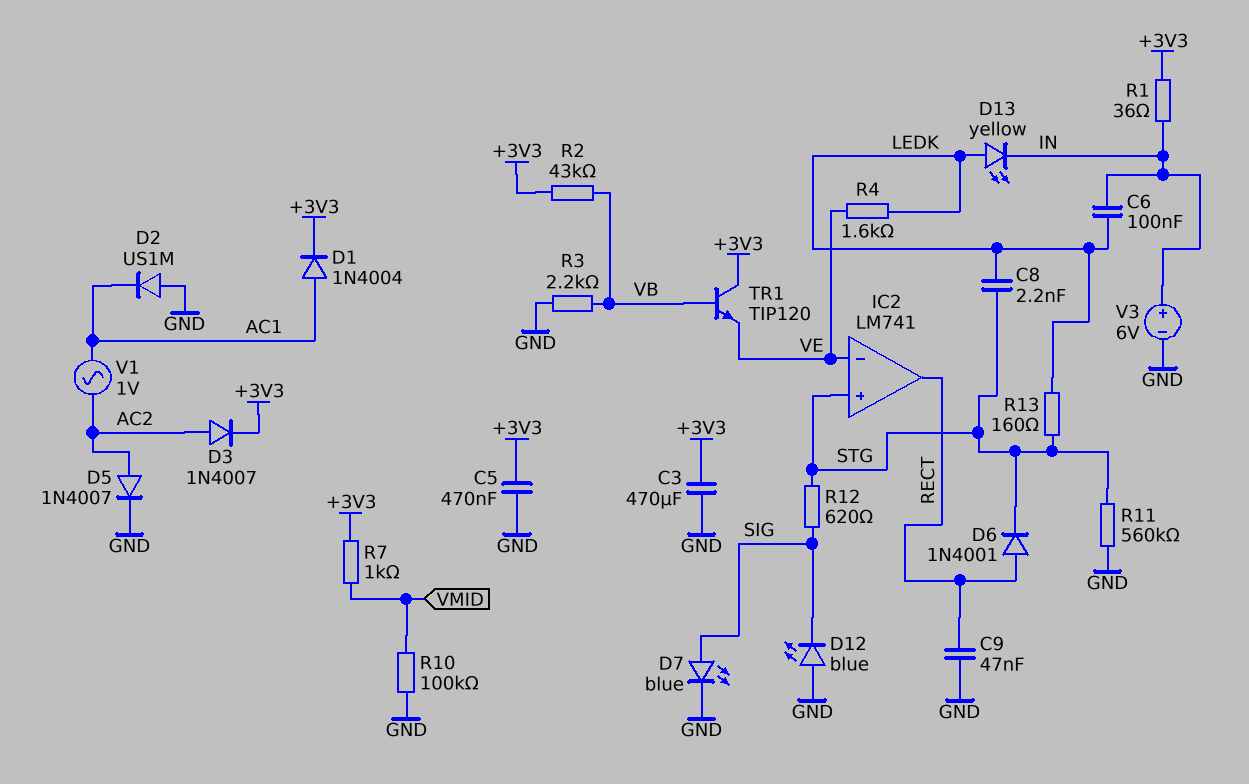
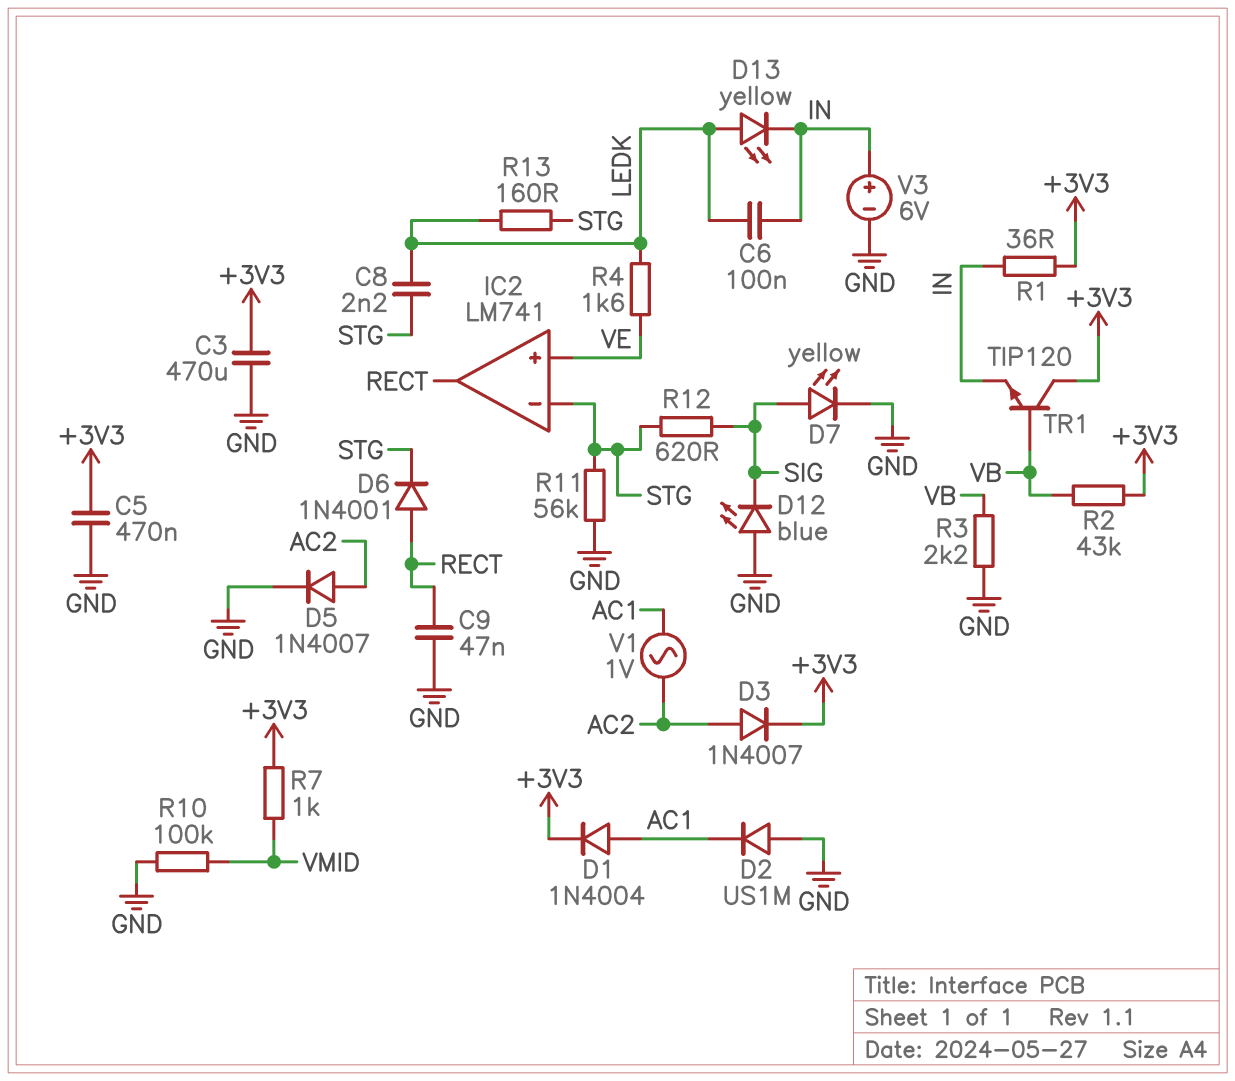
D7: LED blue (A SIG, K GND) -> LED yellow (A SIG, K GND)
IC2 pin in+: STG -> VE
IC2 pin in-: VE -> STG
R11: 560k (GND, STG) -> 56k (GND, STG)
TR1: NPN TIP120 (B VB, C +3V3, E VE) -> NPN TIP120 (B VB, C +3V3, E IN)

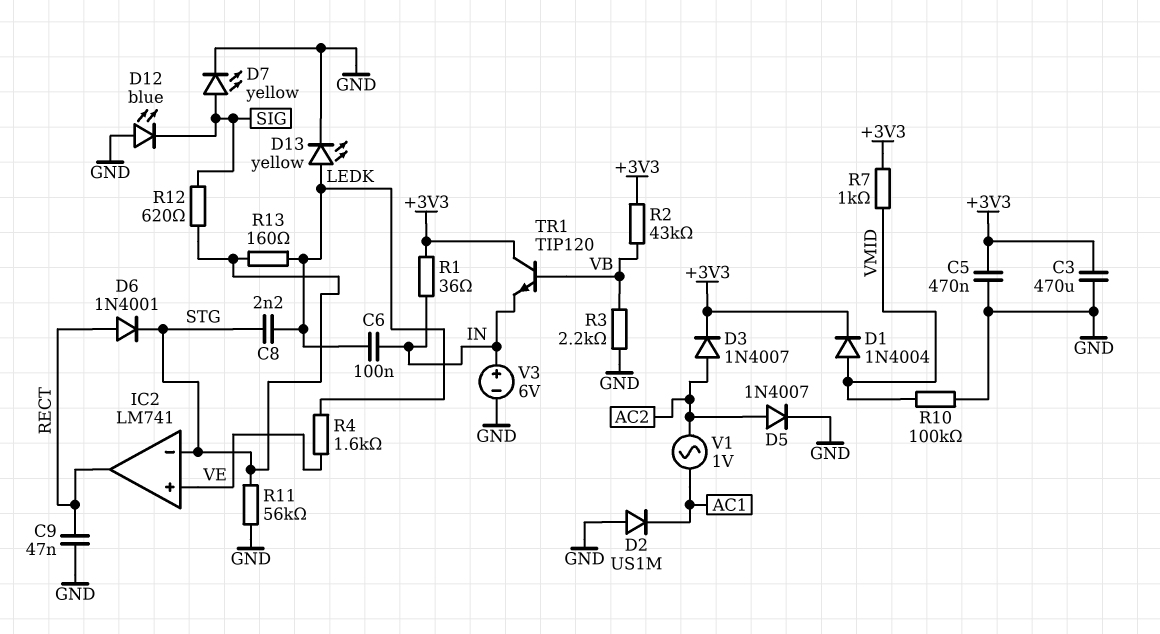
D1: diode 1N4004 (A AC1, K +3V3) -> diode 1N4004 (A VMID, K +3V3)
D13: LED yellow (A LEDK, K IN) -> LED yellow (A LEDK, K GND)

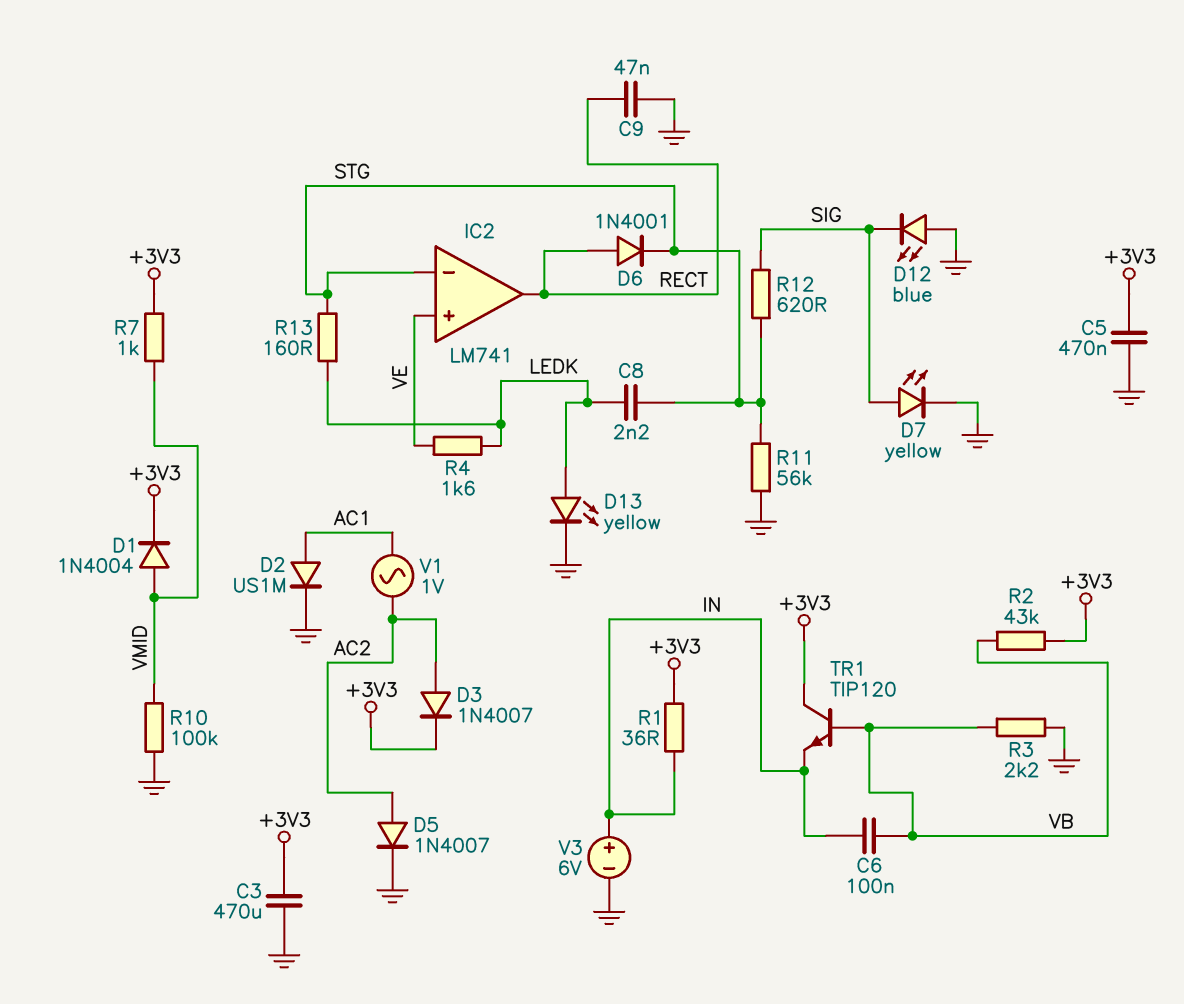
C6: 100nF (IN, LEDK) -> 100nF (IN, VB)
D2: diode US1M (A GND, K AC1) -> diode US1M (A AC1, K GND)

